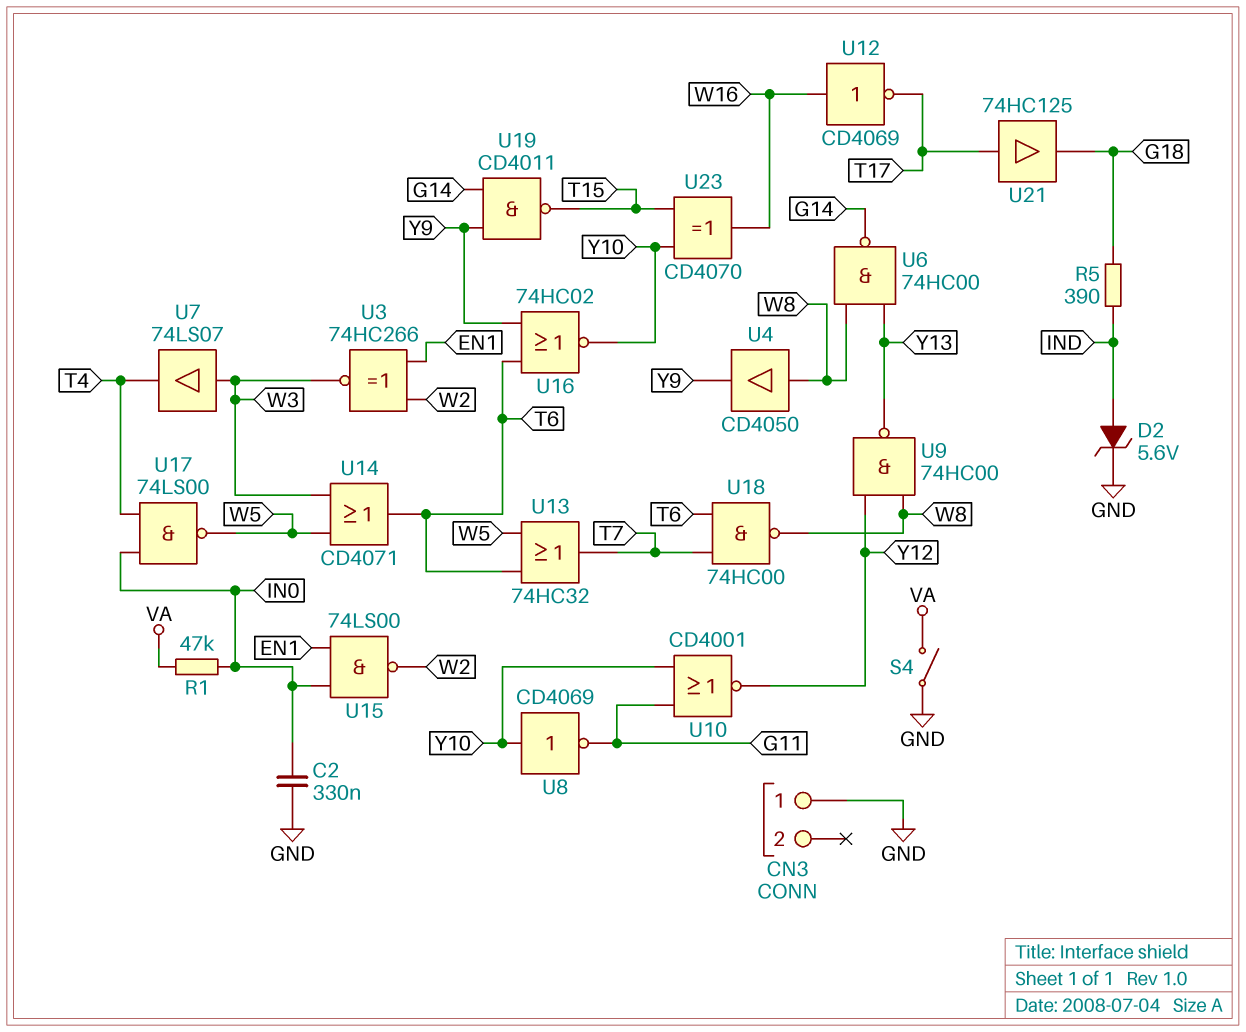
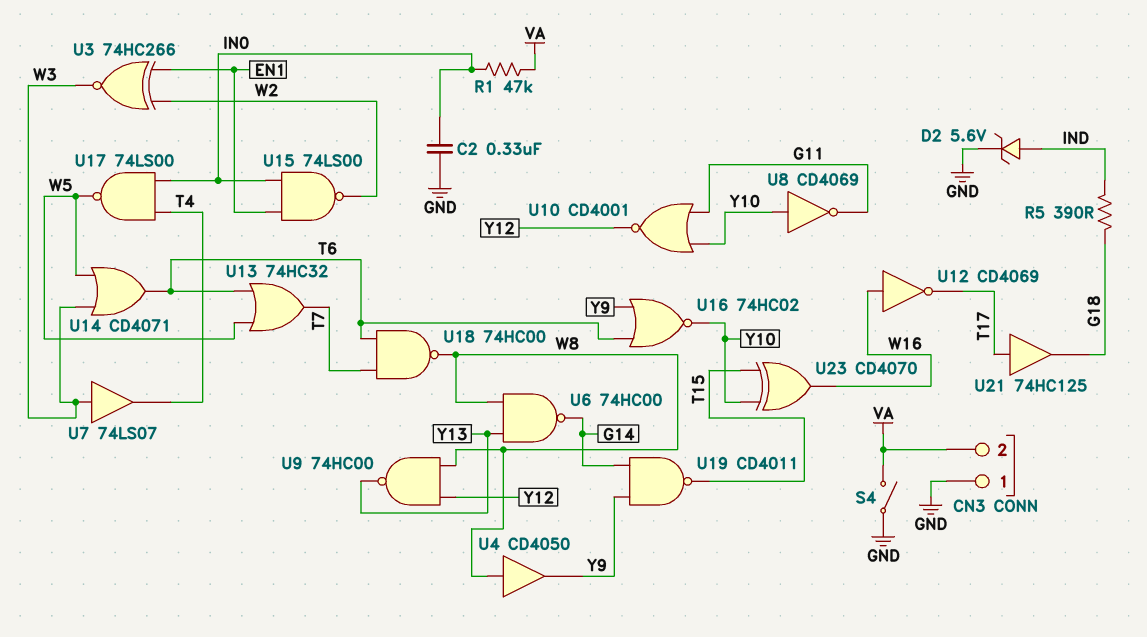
CN3 pin 2: none -> VA

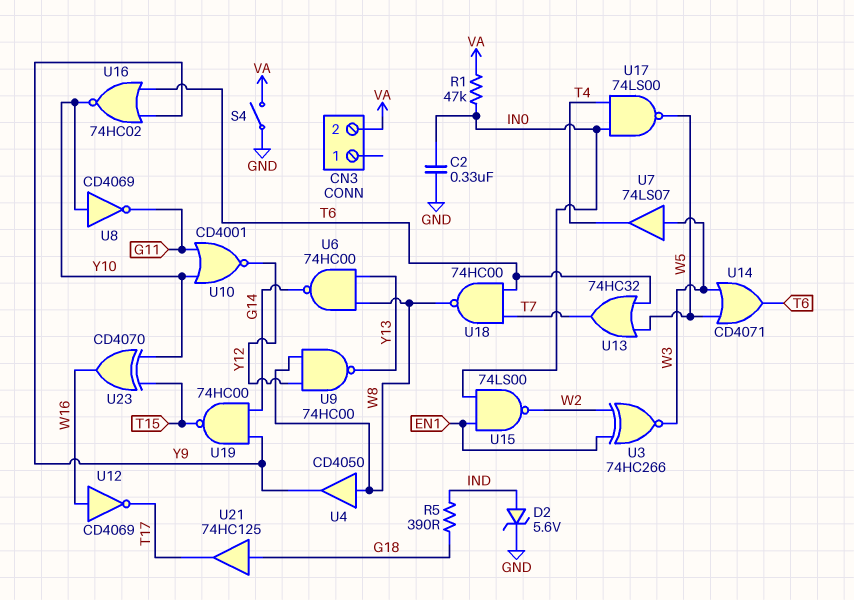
CN3 pin 1: GND -> none
U19: NAND CD4011 (in G14, in Y9, out T15) -> NAND 74HC00 (in G14, in Y9, out T15)
U21: buffer 74HC125 (in T17, out G18) -> buffer 74HC125 (in G18, out T17)

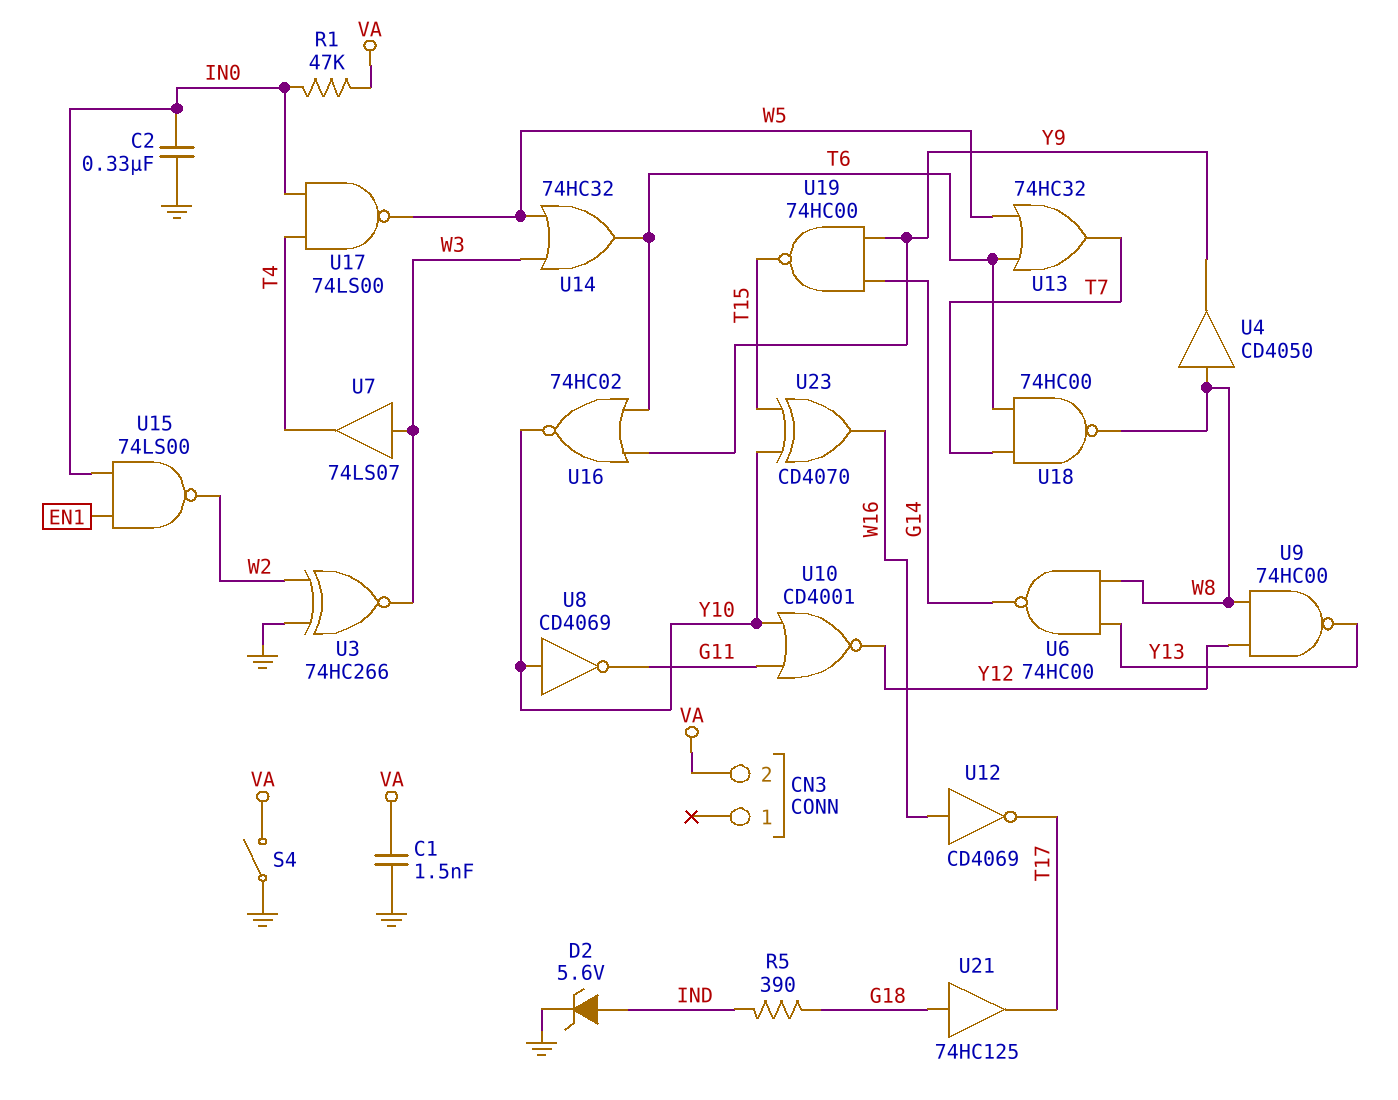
C1: none -> 1.5nF (GND, VA)
U3: XNOR 74HC266 (in EN1, in W2, out W3) -> XNOR 74HC266 (in GND, in W2, out W3)
U14: OR CD4071 (in W3, in W5, out T6) -> OR 74HC32 (in W3, in W5, out T6)

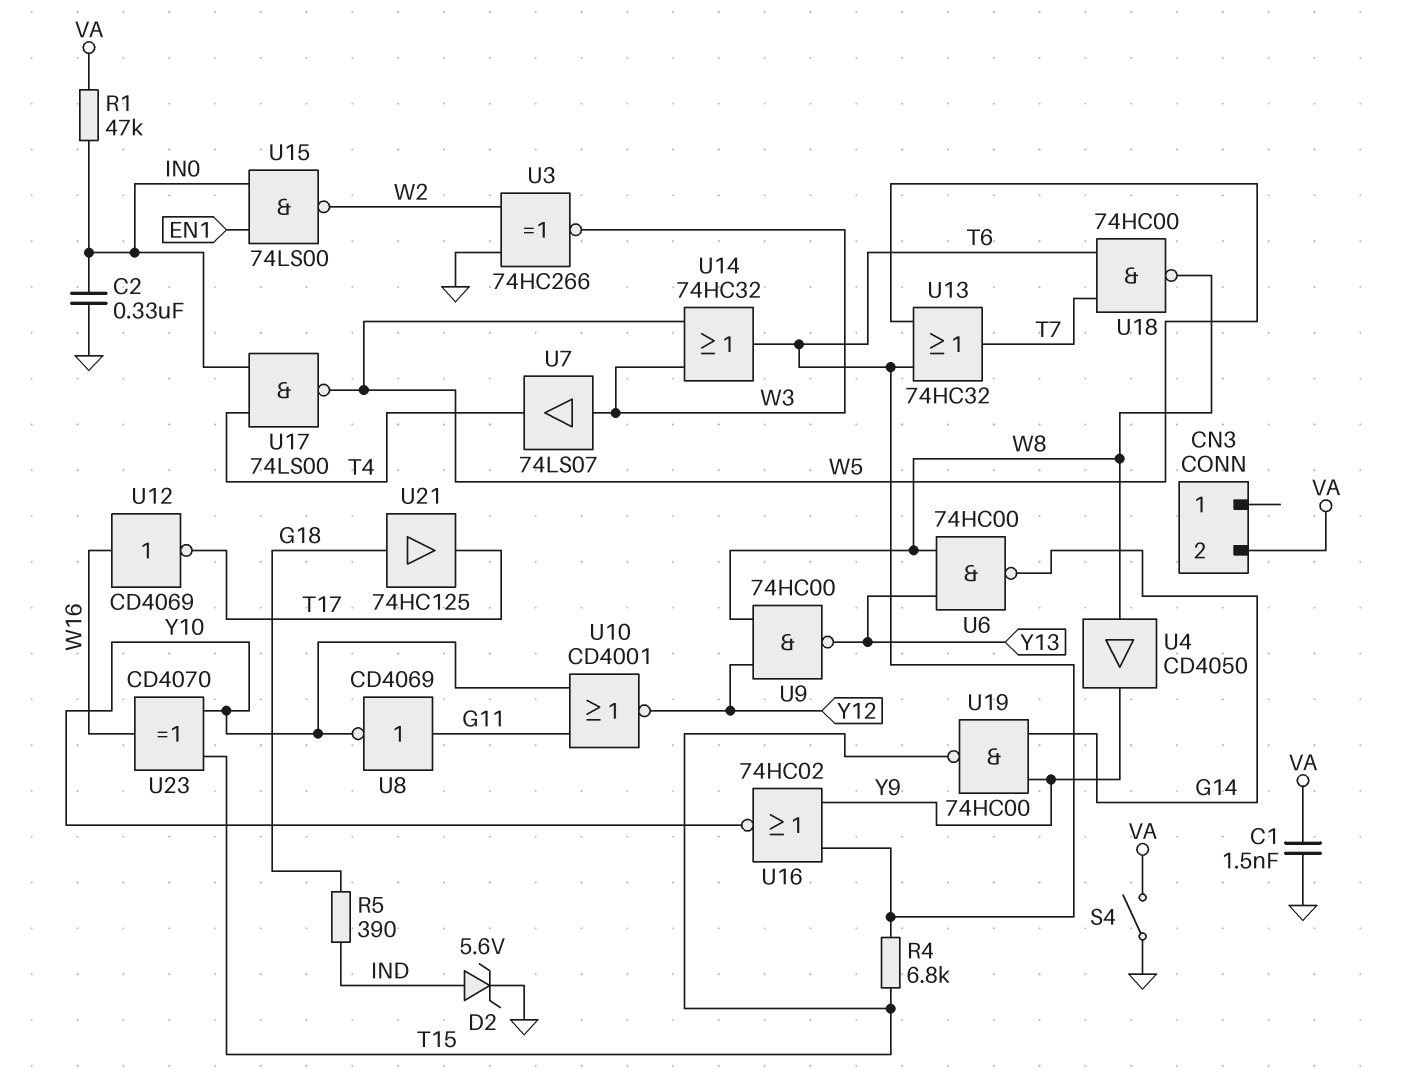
R4: none -> 6.8k (T6, T15)
U8: NOT CD4069 (in Y10, out G11) -> NOT CD4069 (in G11, out Y10)

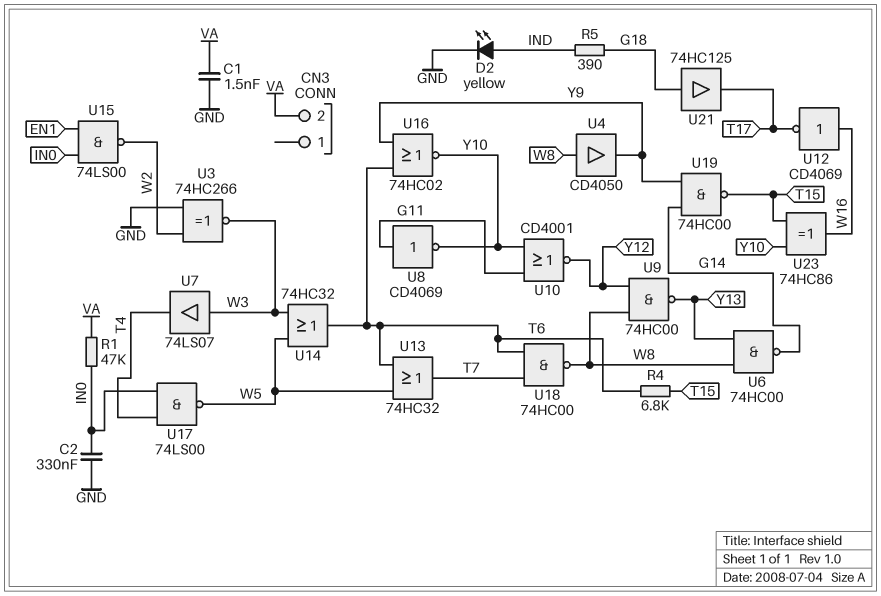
D2: zener 5.6V (A IND, K GND) -> LED yellow (A IND, K GND)
S4: switch (GND, VA) -> none
U23: XOR CD4070 (in T15, in Y10, out W16) -> XOR 74HC86 (in T15, in Y10, out W16)

